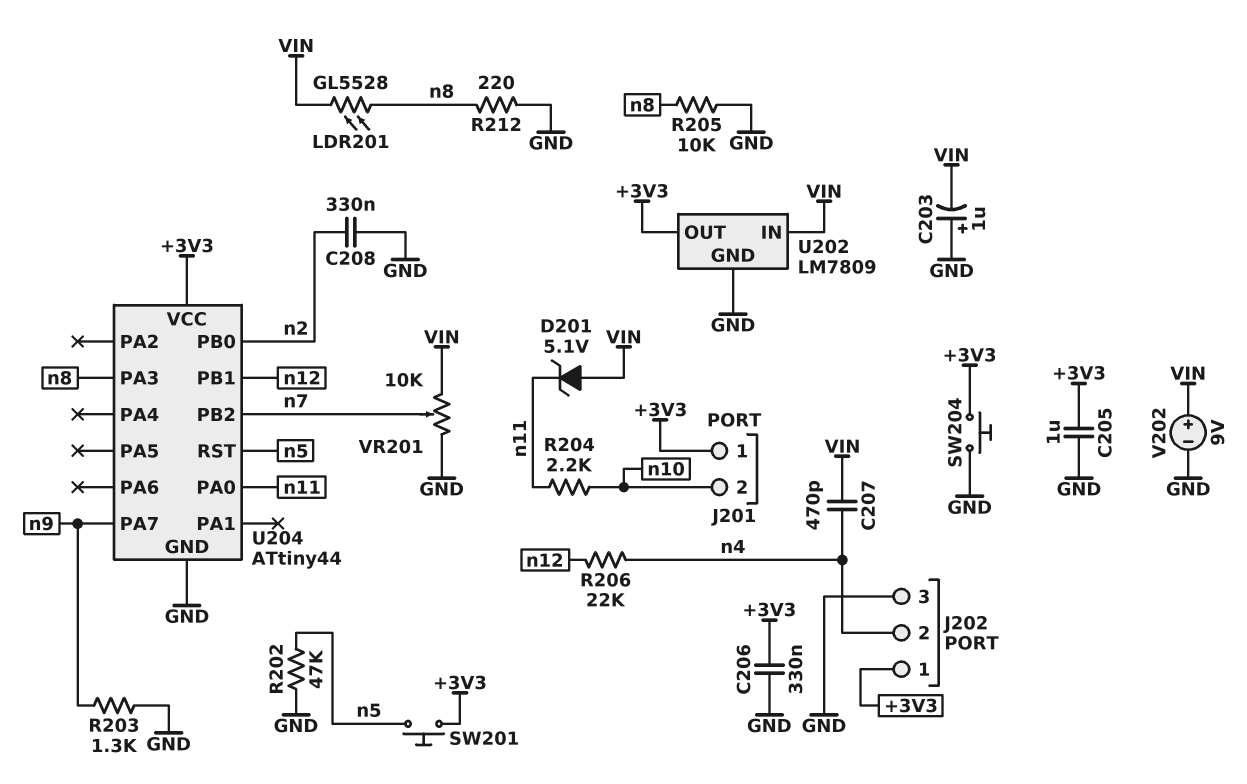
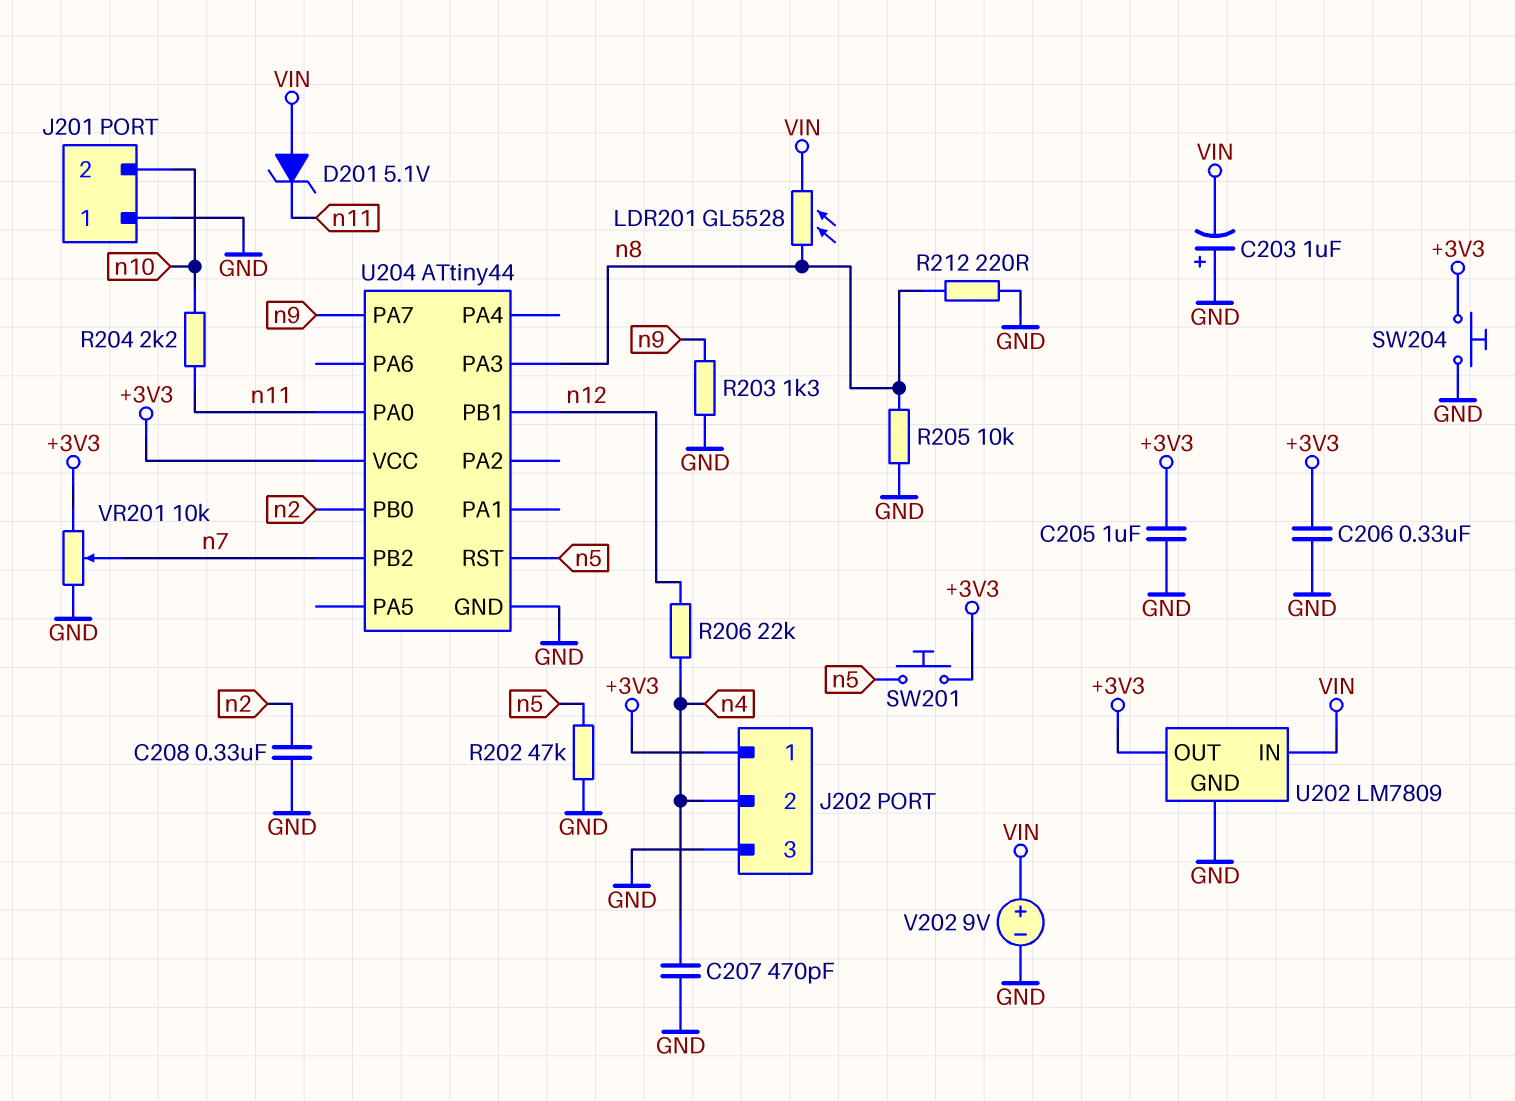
C207: 470pF (VIN, n4) -> 470pF (GND, n4)
J201 pin 1: +3V3 -> GND
VR201: 10k (GND, VIN, wiper n7) -> 10k (+3V3, GND, wiper n7)

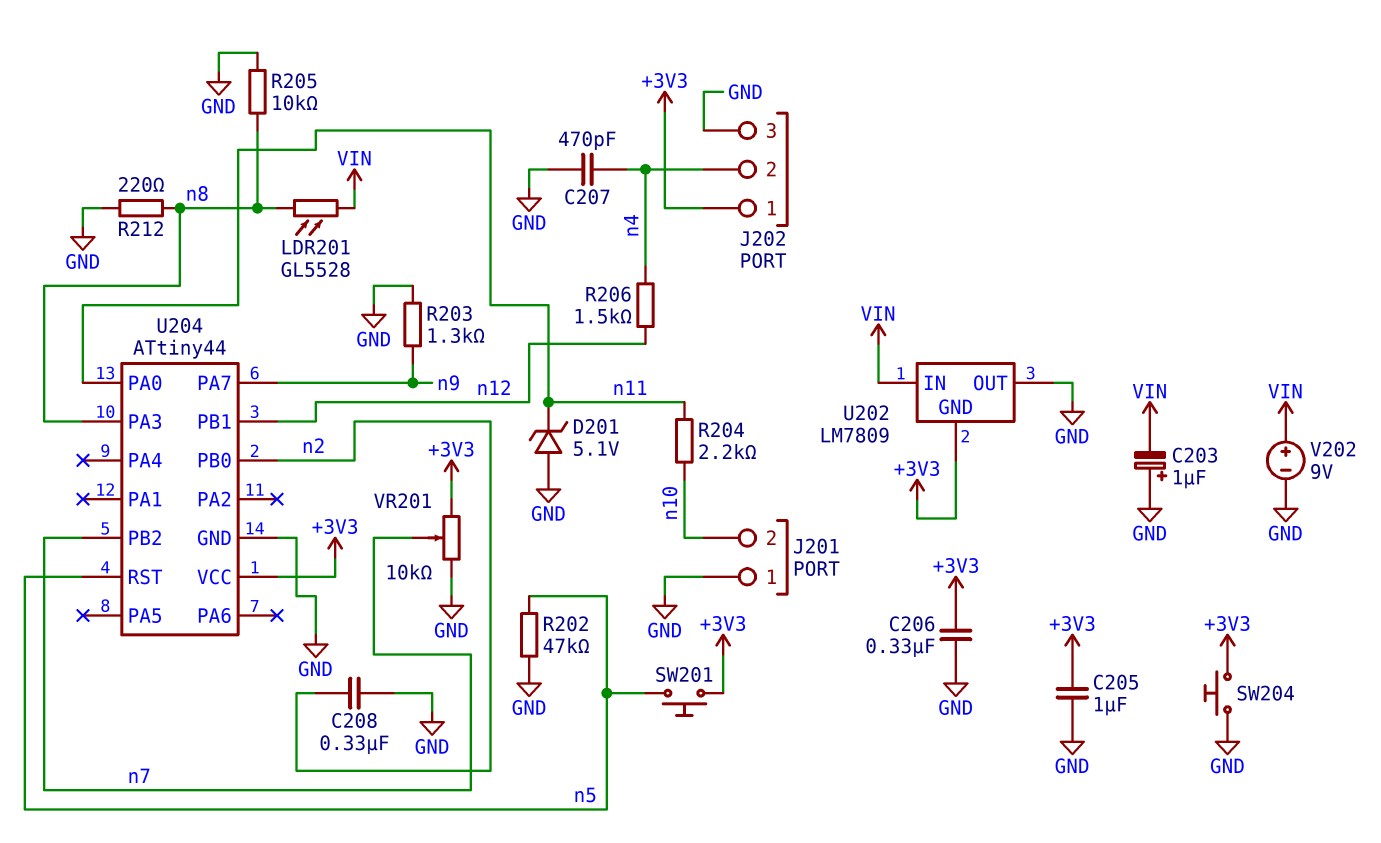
D201: zener 5.1V (A VIN, K n11) -> zener 5.1V (A GND, K n11)
R206: 22k (n4, n12) -> 1.5k (n4, n12)
U202 pin GND: GND -> +3V3
U202 pin OUT: +3V3 -> GND

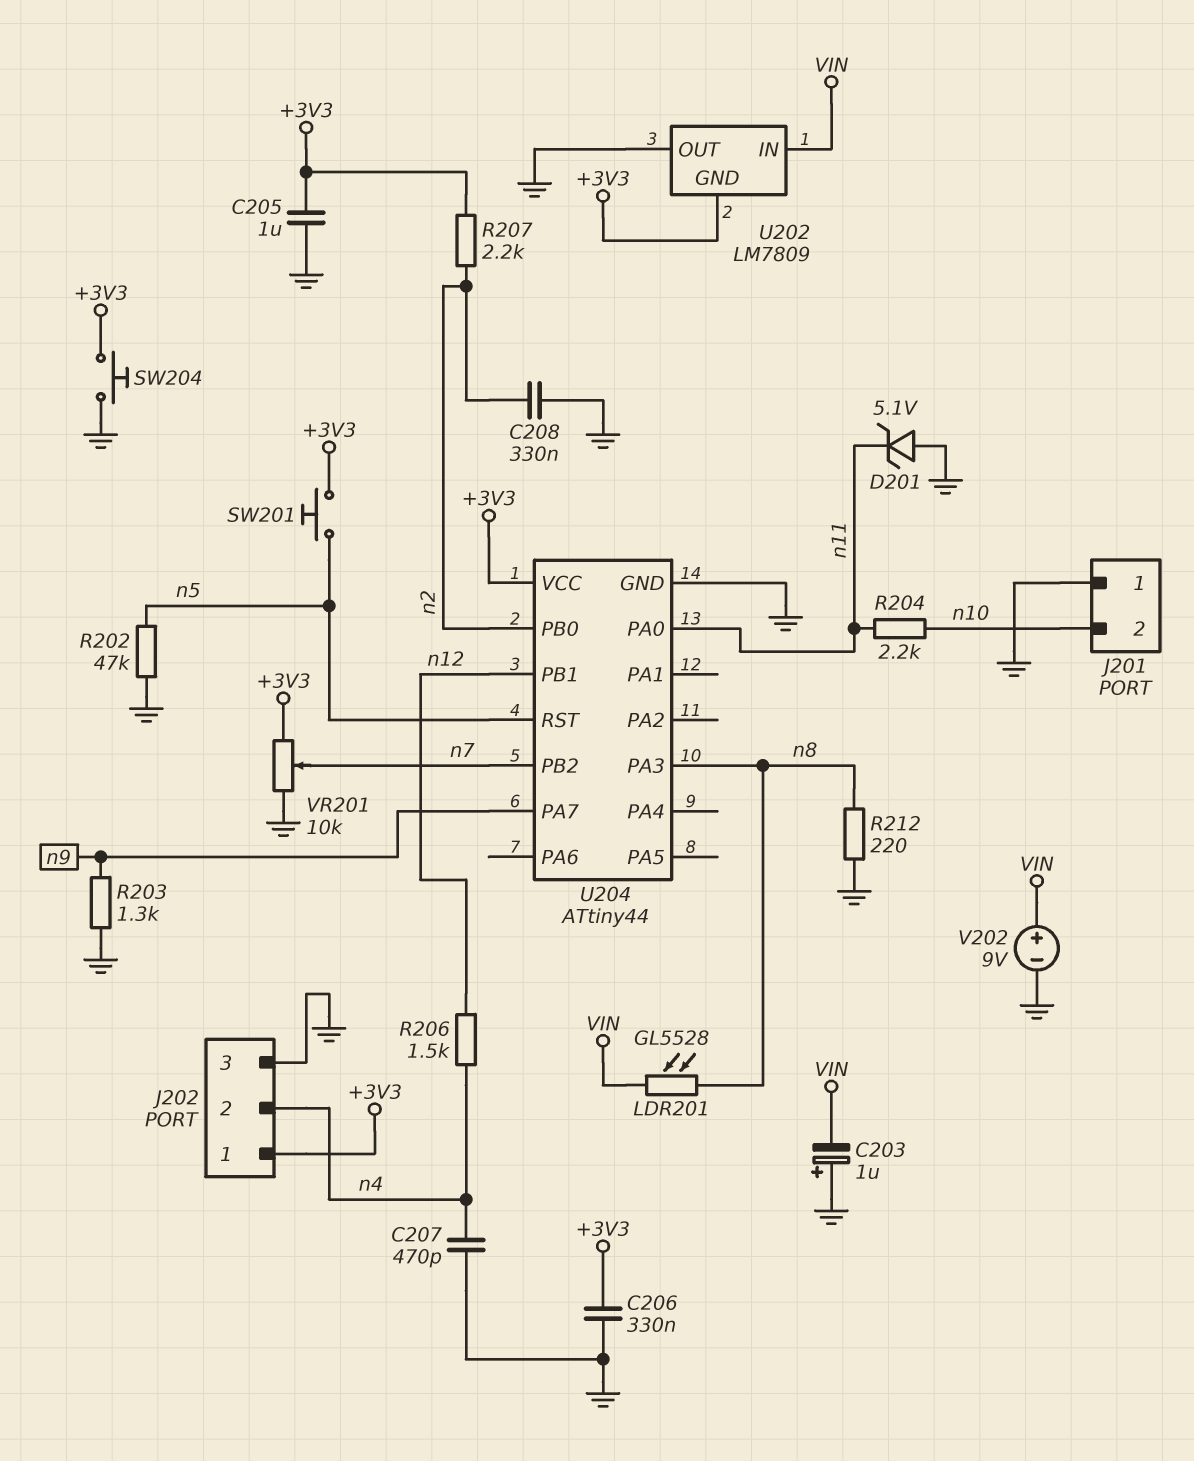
R205: 10k (GND, n8) -> none
R207: none -> 2.2k (+3V3, n2)

